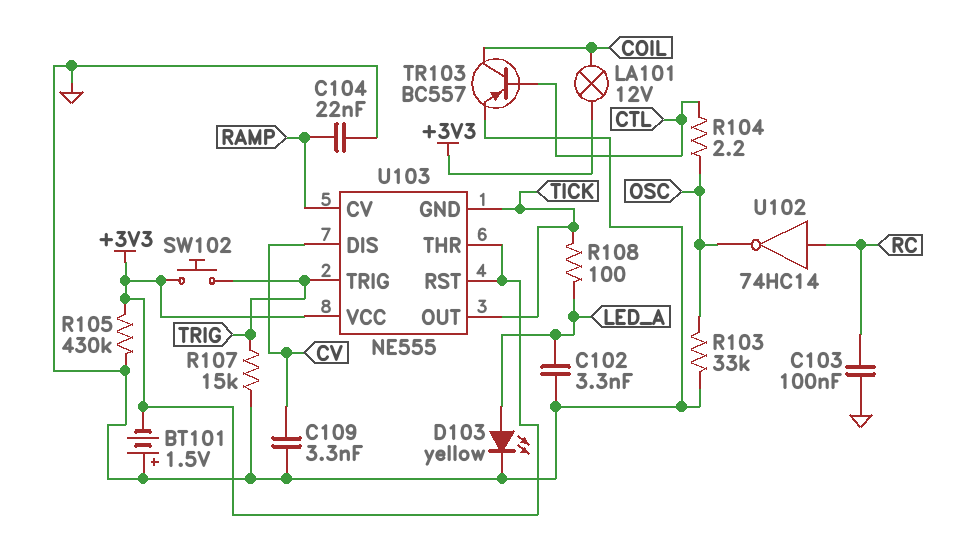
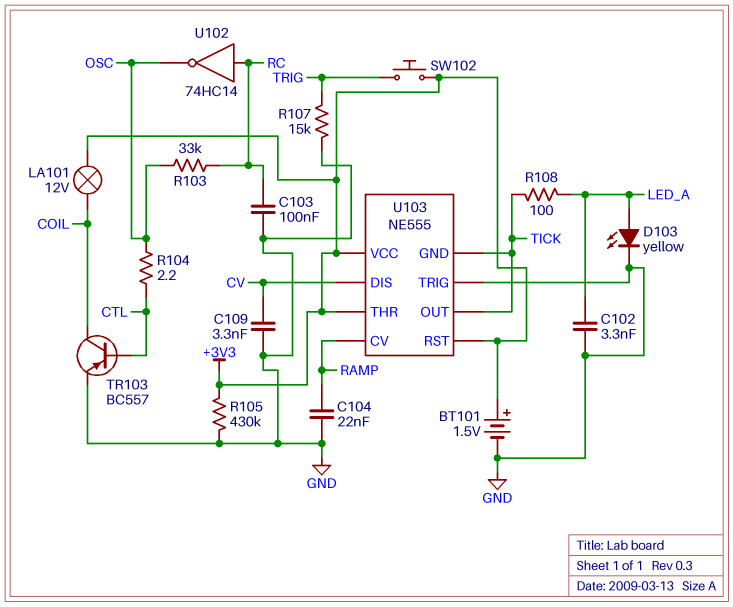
BT101: 1.5V (plus GND, minus +3V3) -> 1.5V (plus +3V3, minus GND)
R103: 33k (GND, OSC) -> 33k (OSC, RC)
U103 pin TRIG: TRIG -> GND

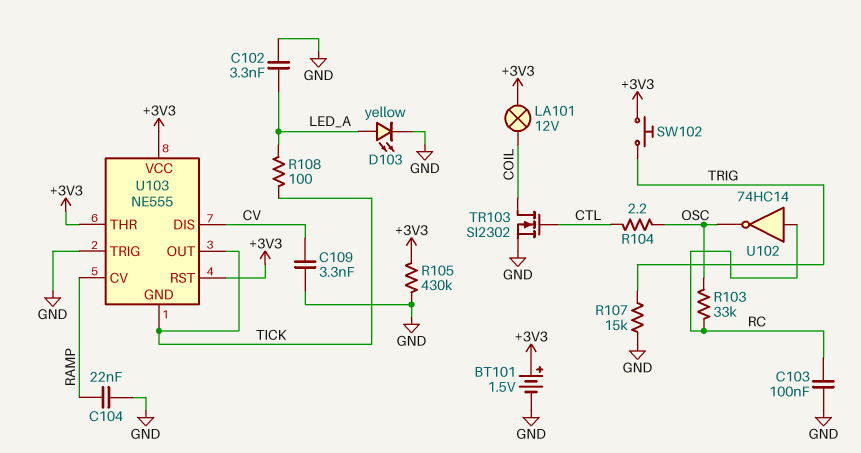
TR103: PNP BC557 (B CTL, C COIL, E GND) -> NMOS SI2302 (G CTL, D COIL, S GND)

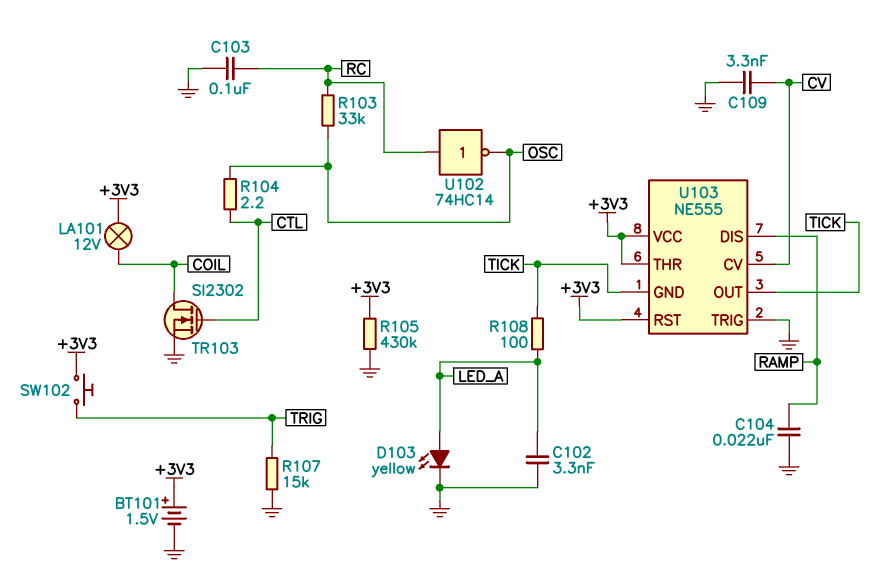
U103 pin CV: RAMP -> CV
U103 pin DIS: CV -> RAMP

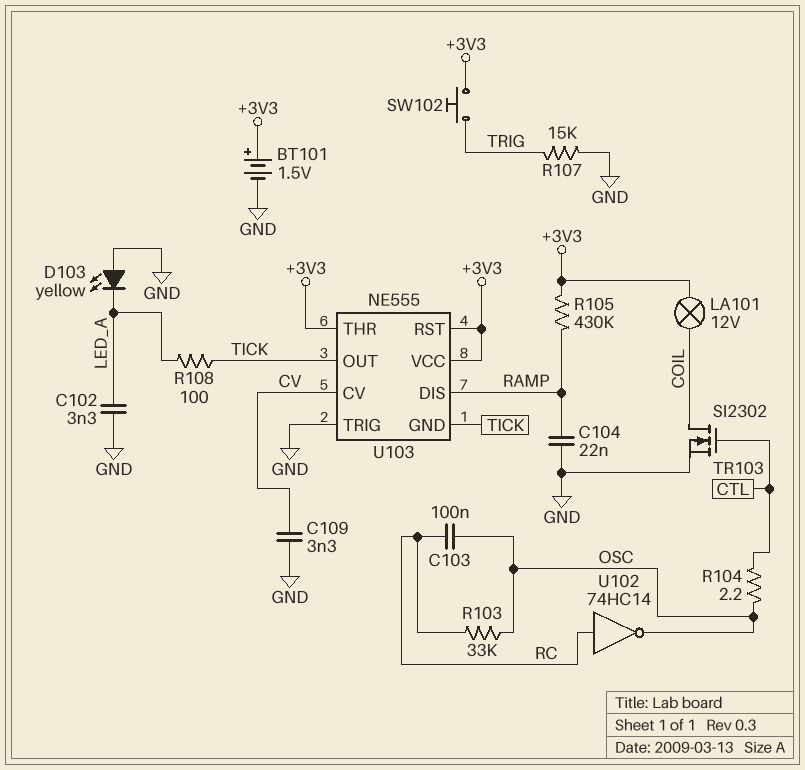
C103: 100nF (GND, RC) -> 100nF (OSC, RC)
D103: LED yellow (A LED_A, K GND) -> LED yellow (A GND, K LED_A)
R105: 430k (+3V3, GND) -> 430k (+3V3, RAMP)

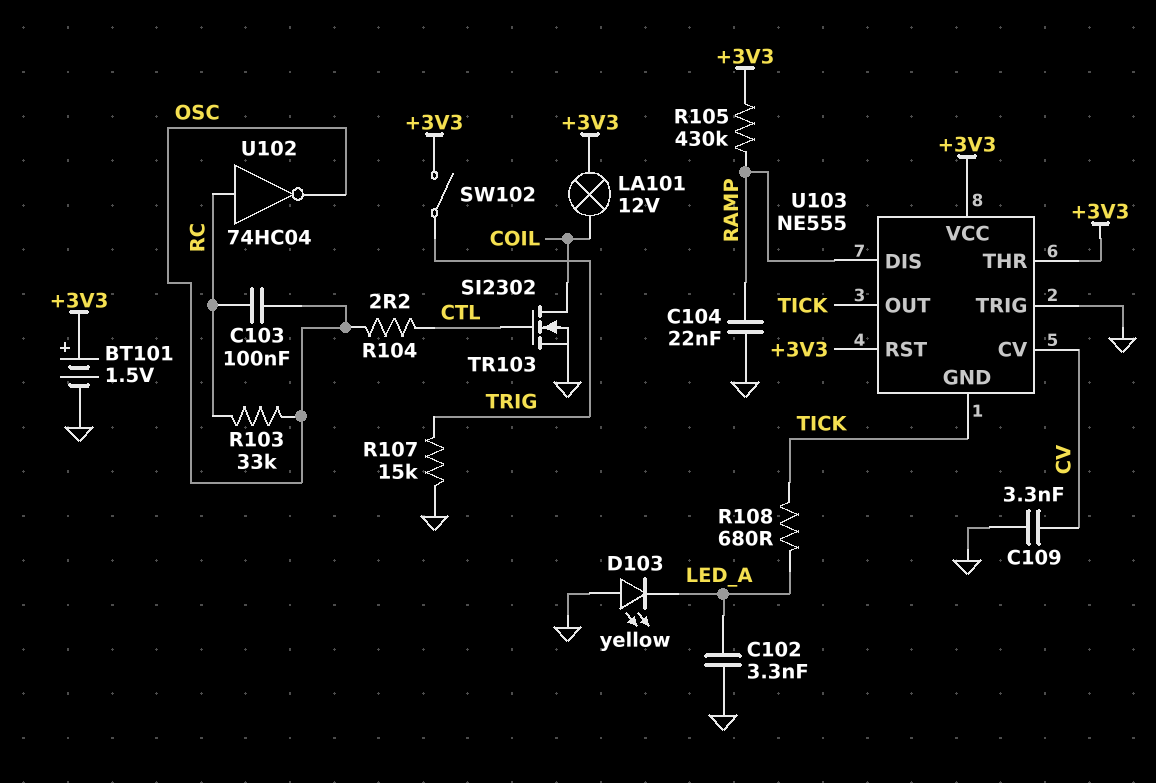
R108: 100 (LED_A, TICK) -> 680 (LED_A, TICK)
SW102: button (+3V3, TRIG) -> switch (+3V3, TRIG)
U102: NOT 74HC14 (in RC, out OSC) -> NOT 74HC04 (in RC, out OSC)

